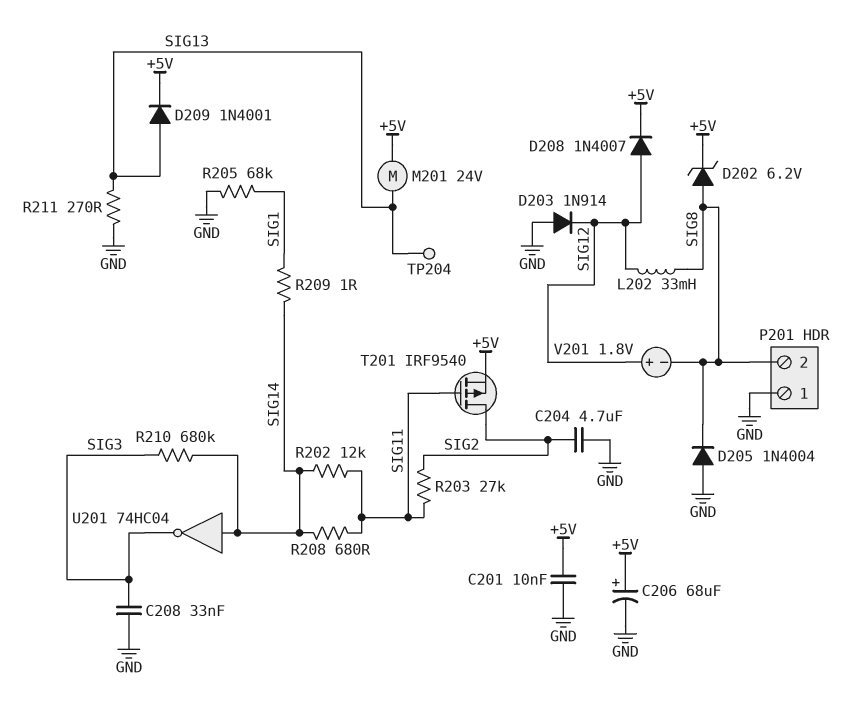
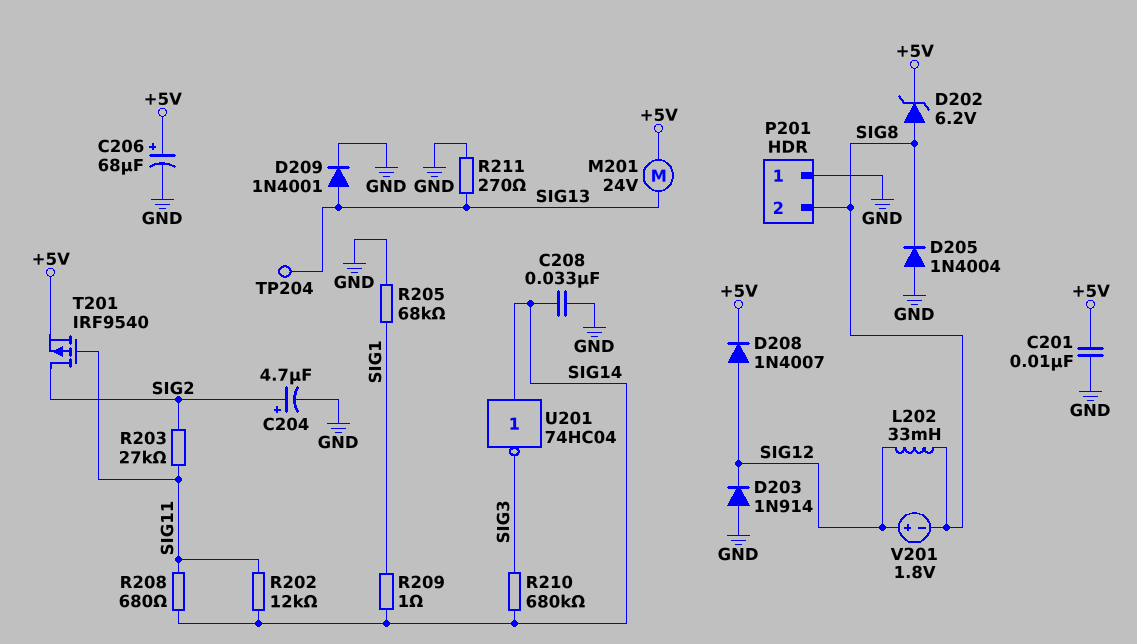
C204: 4.7uF (GND, SIG2) -> 4.7uF (plus SIG2, minus GND)
C208: 33nF (GND, SIG3) -> 33nF (GND, SIG14)
D209: diode 1N4001 (A SIG13, K +5V) -> diode 1N4001 (A SIG13, K GND)

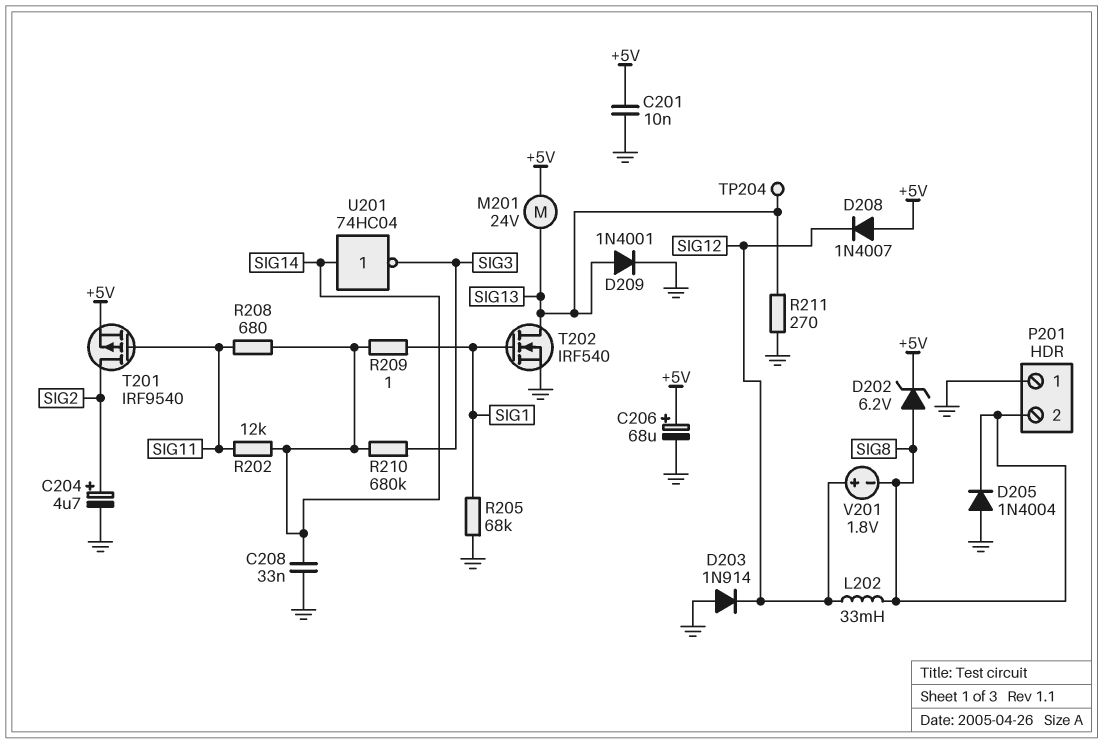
D208: diode 1N4007 (A SIG12, K +5V) -> diode 1N4007 (A +5V, K SIG12)
R203: 27k (SIG2, SIG11) -> none
T202: none -> NMOS IRF540 (G SIG1, D SIG13, S GND)

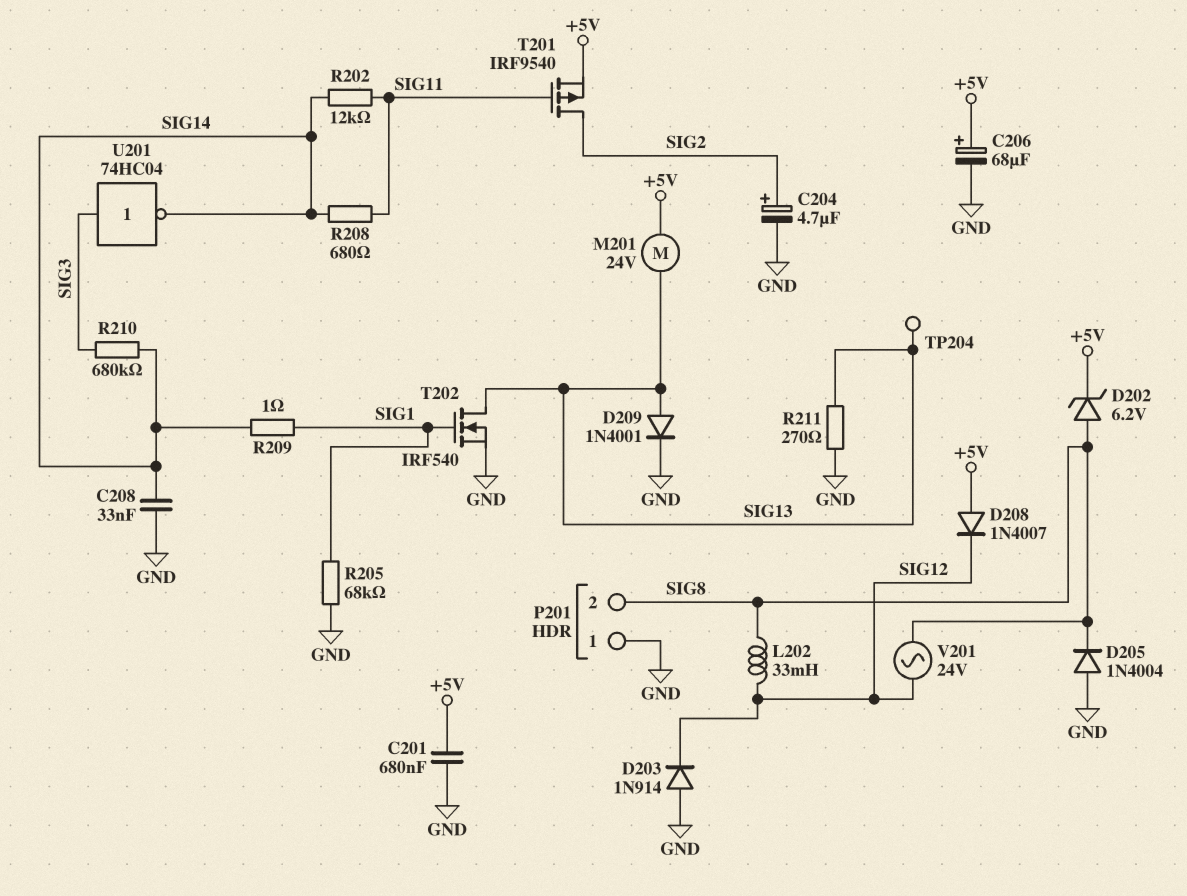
C201: 10nF (+5V, GND) -> 680nF (+5V, GND)
U201: NOT 74HC04 (in SIG14, out SIG3) -> NOT 74HC04 (in SIG3, out SIG14)
V201: 1.8V (plus SIG12, minus SIG8) -> AC 24V (SIG8, SIG12)

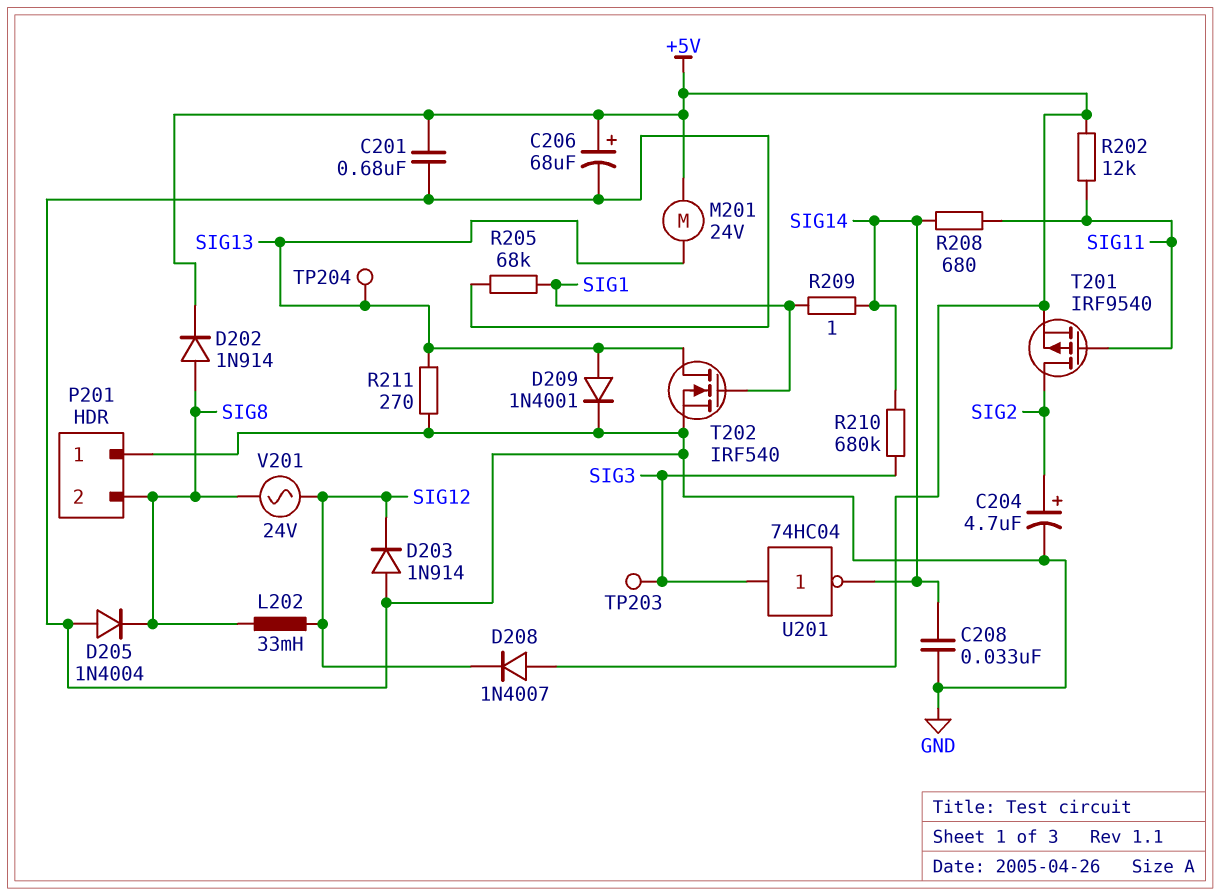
D202: zener 6.2V (A SIG8, K +5V) -> diode 1N914 (A SIG8, K +5V)
R202: 12k (SIG11, SIG14) -> 12k (+5V, SIG11)
TP203: none -> test point (SIG3)

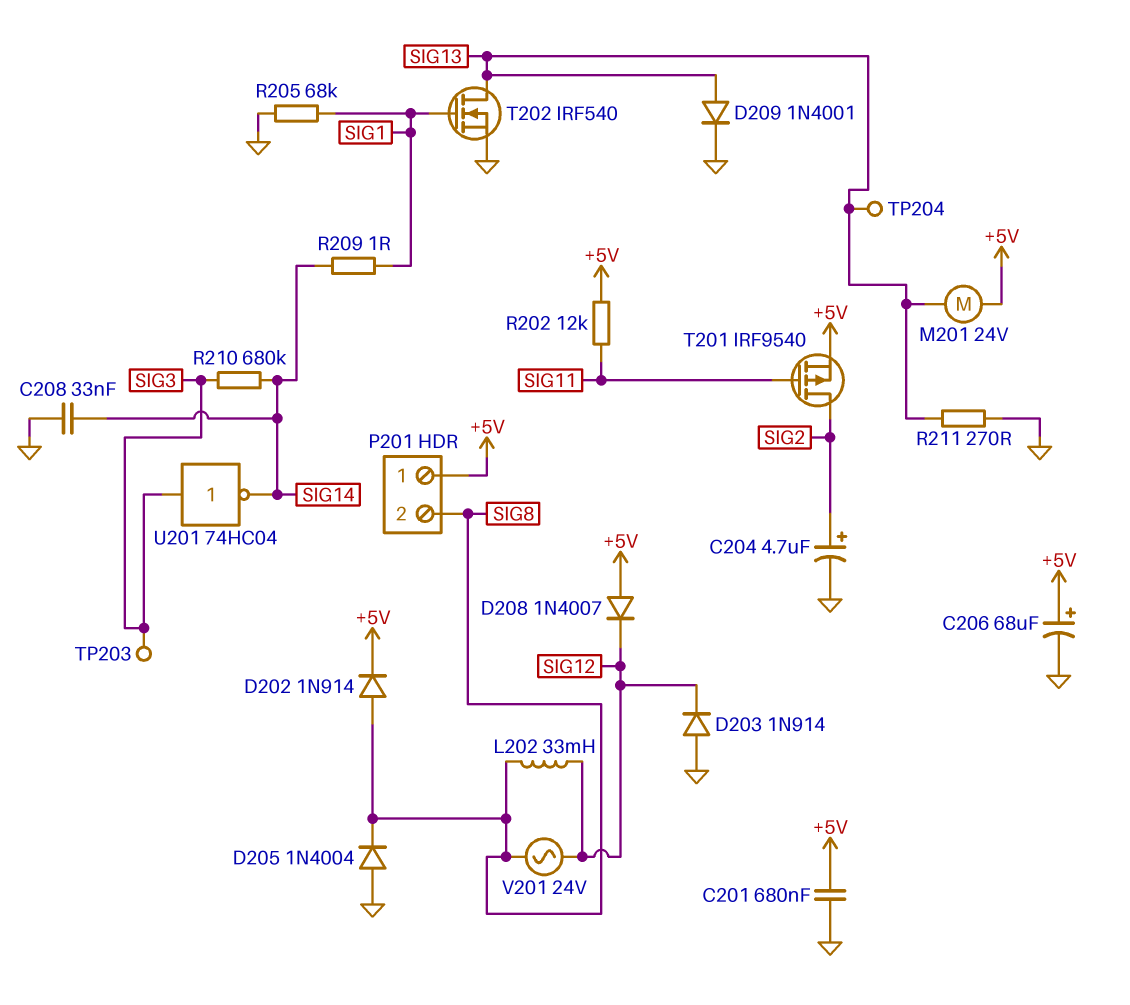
P201 pin 1: GND -> +5V
R208: 680 (SIG11, SIG14) -> none

